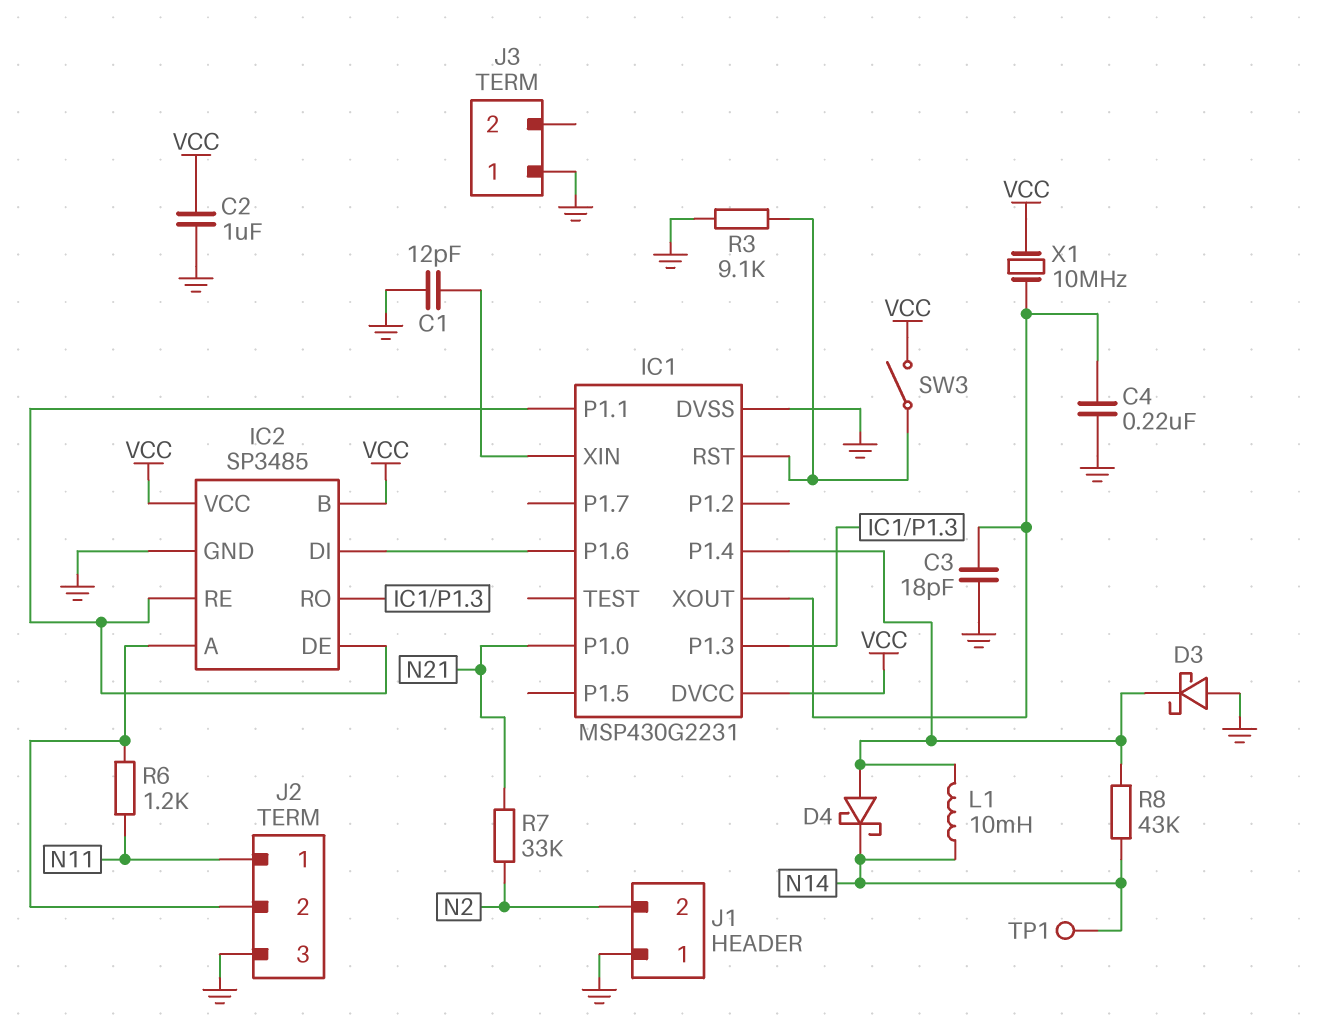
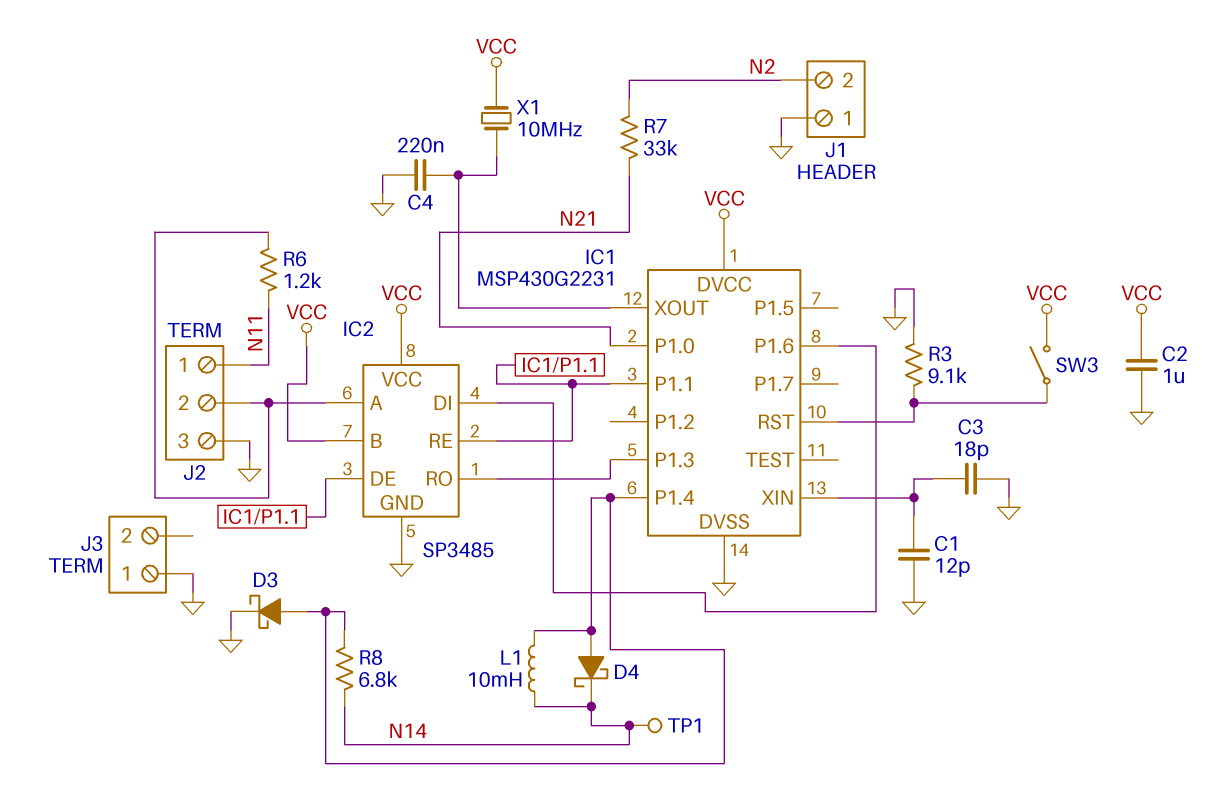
C3: 18pF (GND, IC1/XOUT) -> 18pF (GND, IC1/XIN)
D3: schottky (A GND, K IC1/P1.4) -> schottky (A IC1/P1.4, K GND)
R8: 43k (IC1/P1.4, N14) -> 6.8k (IC1/P1.4, N14)

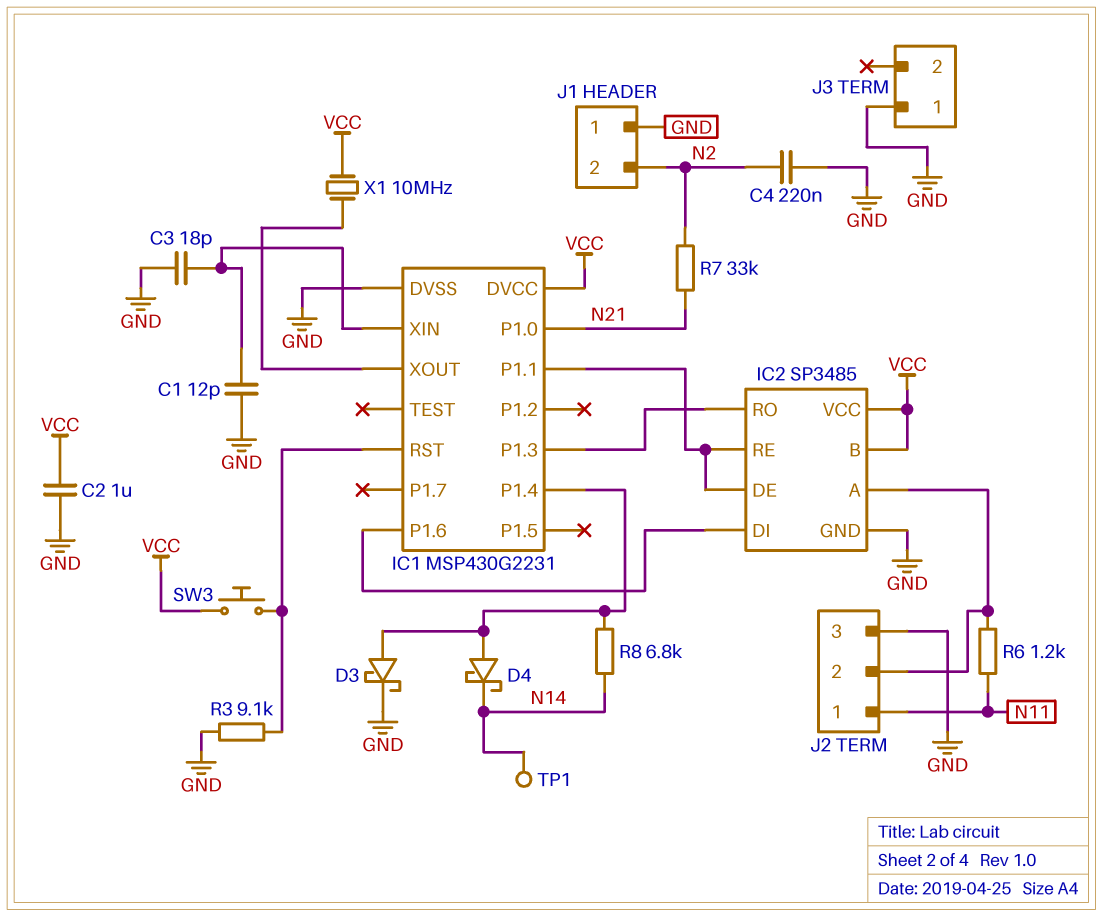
C4: 220nF (GND, IC1/XOUT) -> 220nF (GND, N2)
L1: 10mH (IC1/P1.4, N14) -> none
SW3: switch (IC1/RST, VCC) -> button (IC1/RST, VCC)

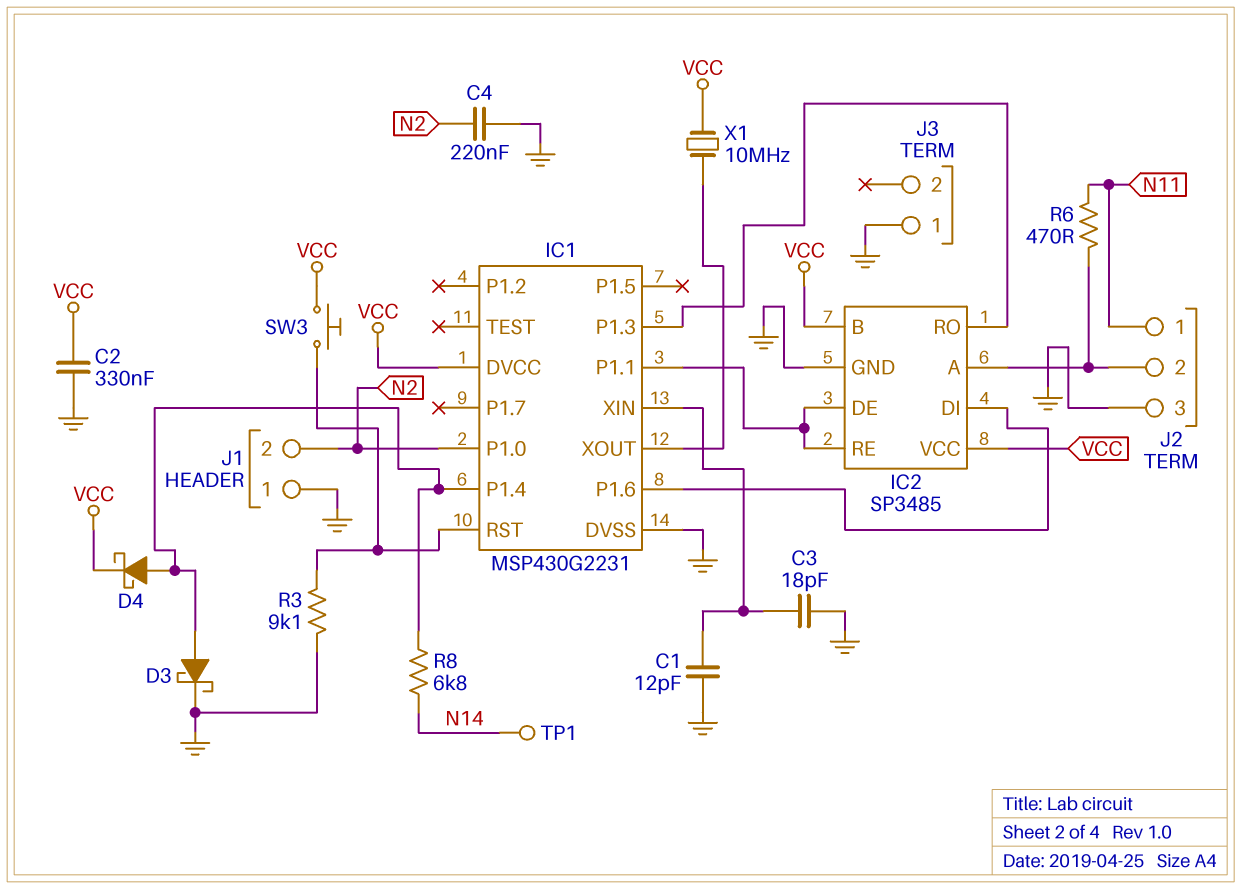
C2: 1uF (GND, VCC) -> 330nF (GND, VCC)
D4: schottky (A IC1/P1.4, K N14) -> schottky (A IC1/P1.4, K VCC)
IC1 pin P1.0: N21 -> N2
R6: 1.2k (IC2/A, N11) -> 470 (IC2/A, N11)
R7: 33k (N2, N21) -> none

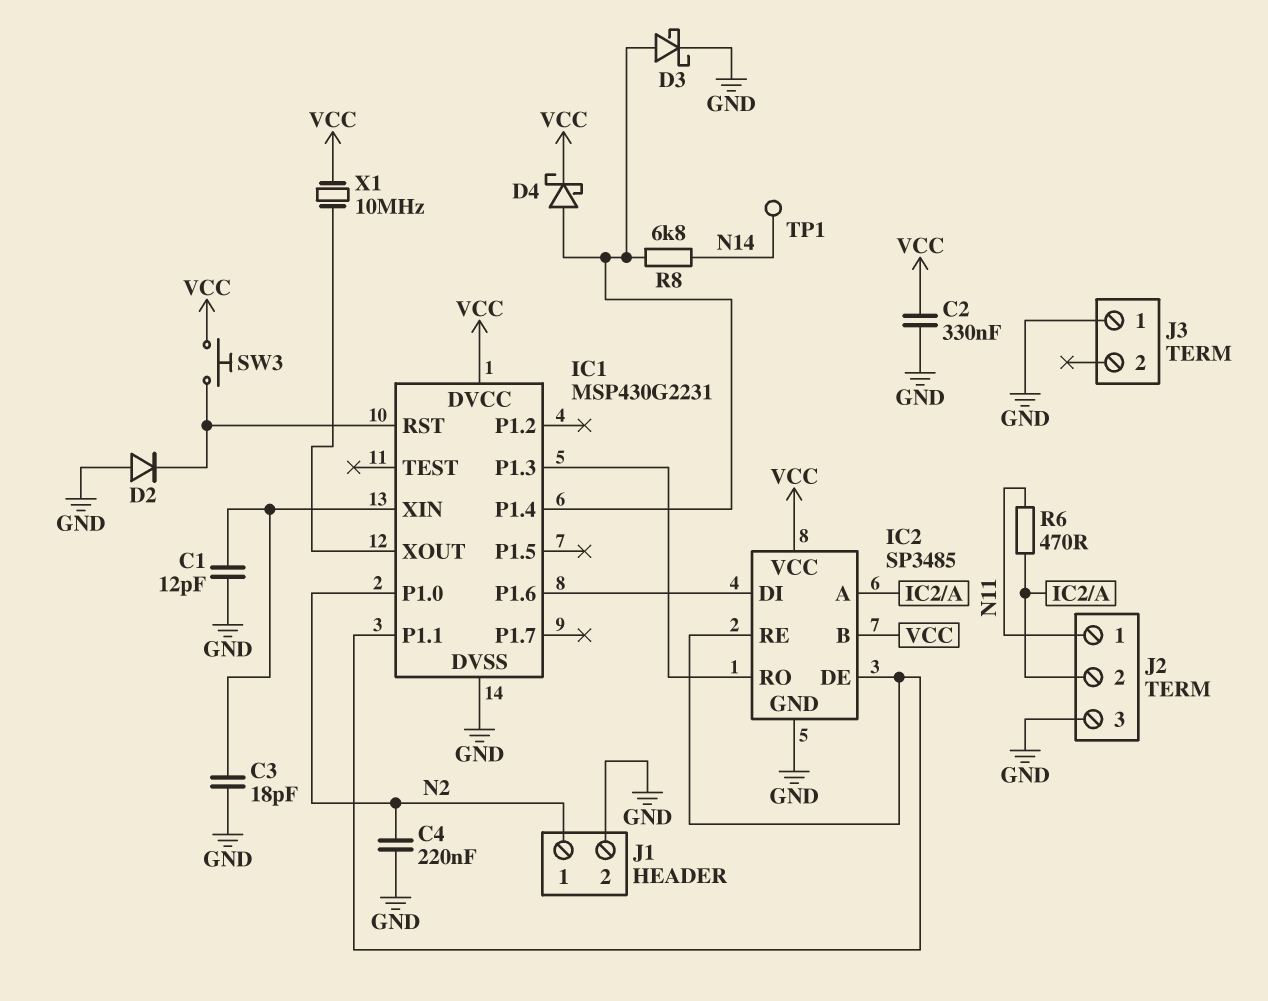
D2: none -> diode (A GND, K IC1/RST)
J1 pin 1: GND -> N2
J1 pin 2: N2 -> GND
R3: 9.1k (GND, IC1/RST) -> none

